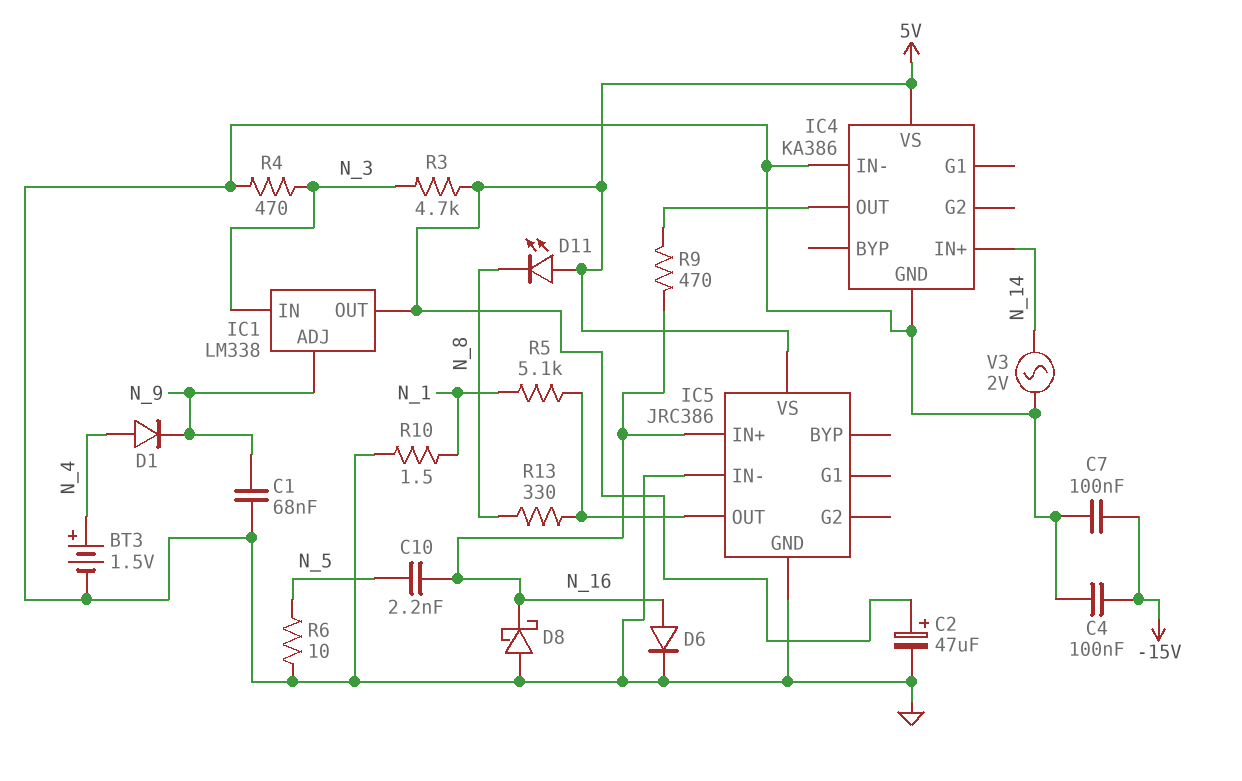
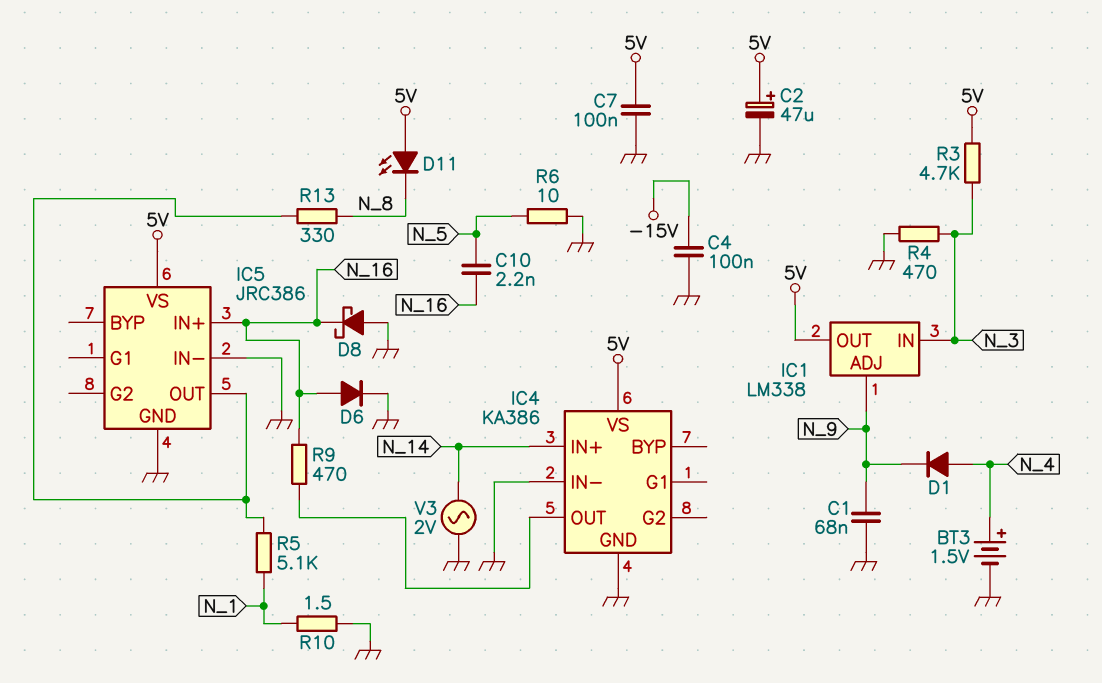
C7: 100nF (-15V, GND) -> 100nF (5V, GND)

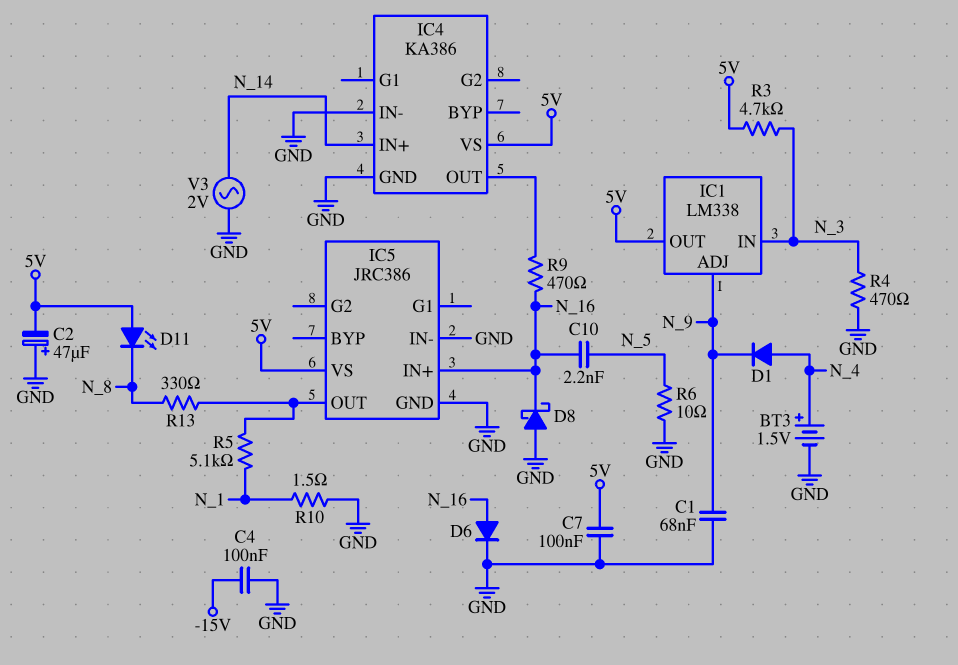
C2: 47uF (plus 5V, minus GND) -> 47uF (plus GND, minus 5V)

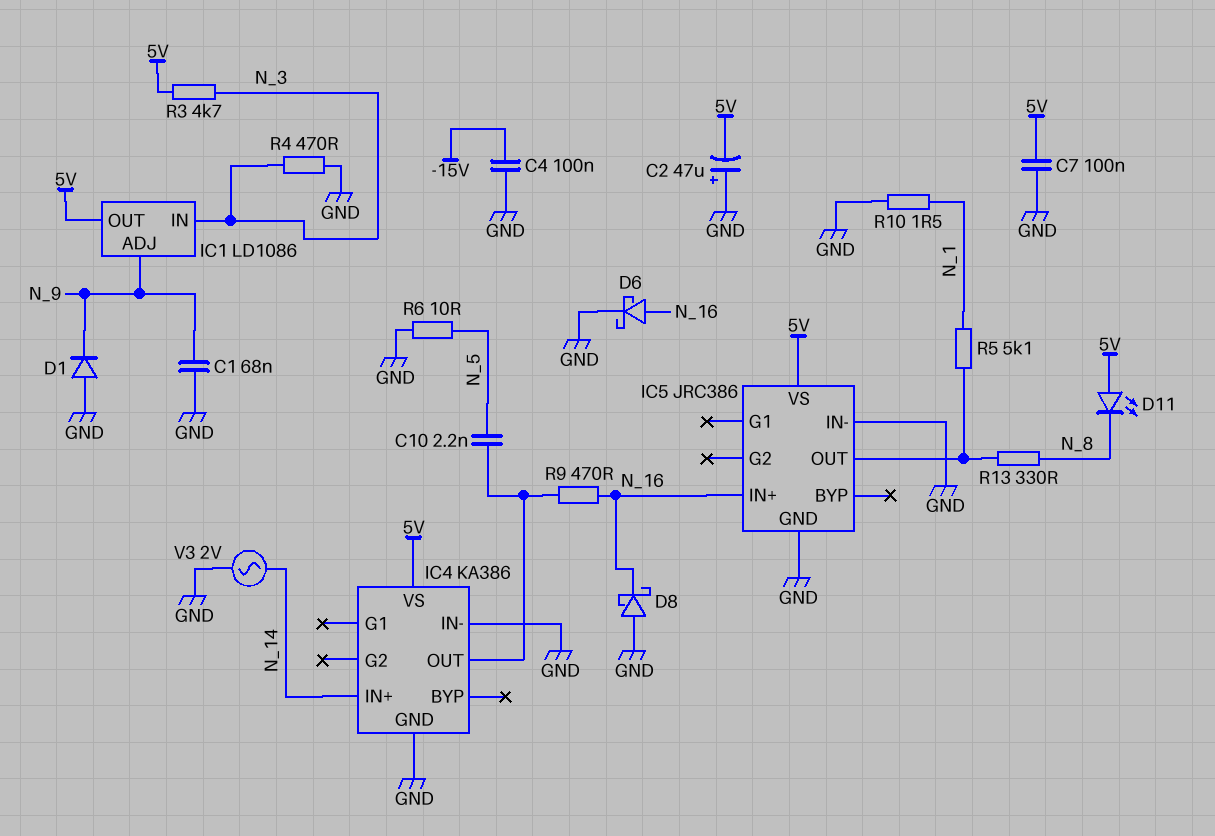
BT3: 1.5V (plus N_4, minus GND) -> none
C10: 2.2nF (N_5, N_16) -> 2.2nF (IC4/OUT, N_5)
D1: diode (A N_4, K N_9) -> diode (A GND, K N_9)
D6: diode (A N_16, K GND) -> schottky (A N_16, K GND)
IC1: LM338 -> LD1086

